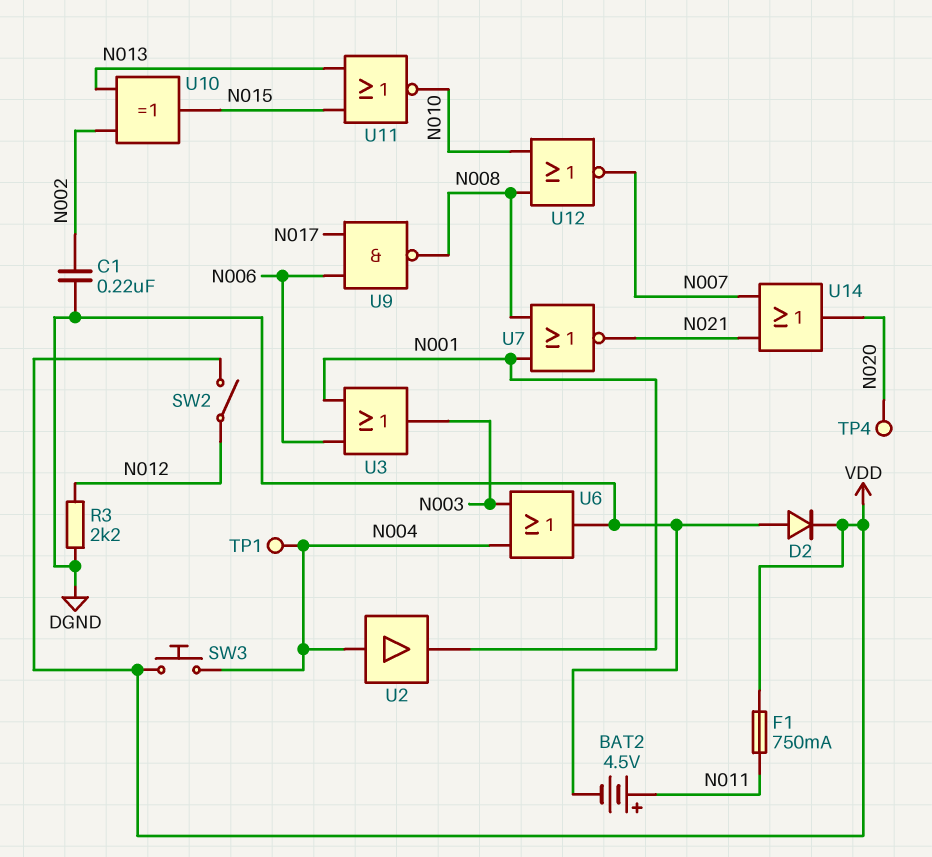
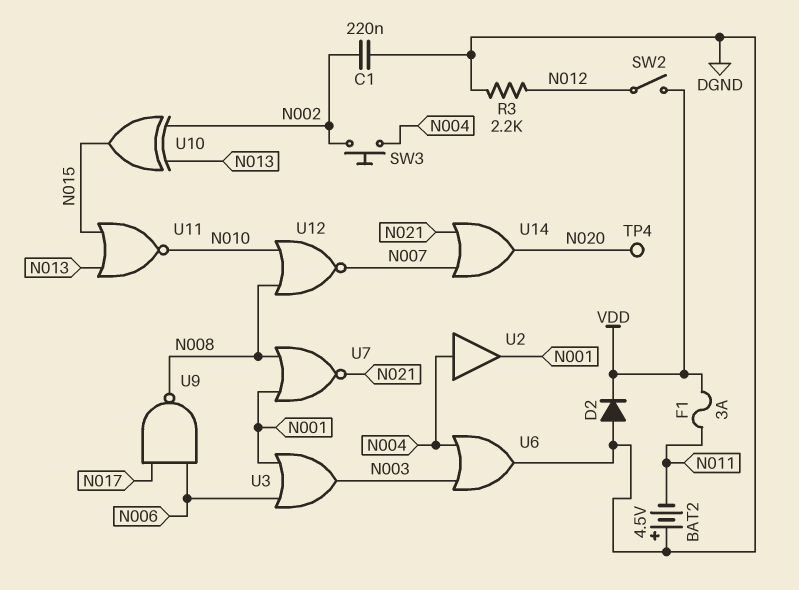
BAT2: 4.5V (plus N011, minus DGND) -> 4.5V (plus DGND, minus N011)
F1: 750mA (N011, VDD) -> 3A (N011, VDD)
SW3: button (N004, VDD) -> button (N002, N004)
TP1: test point (N004) -> none

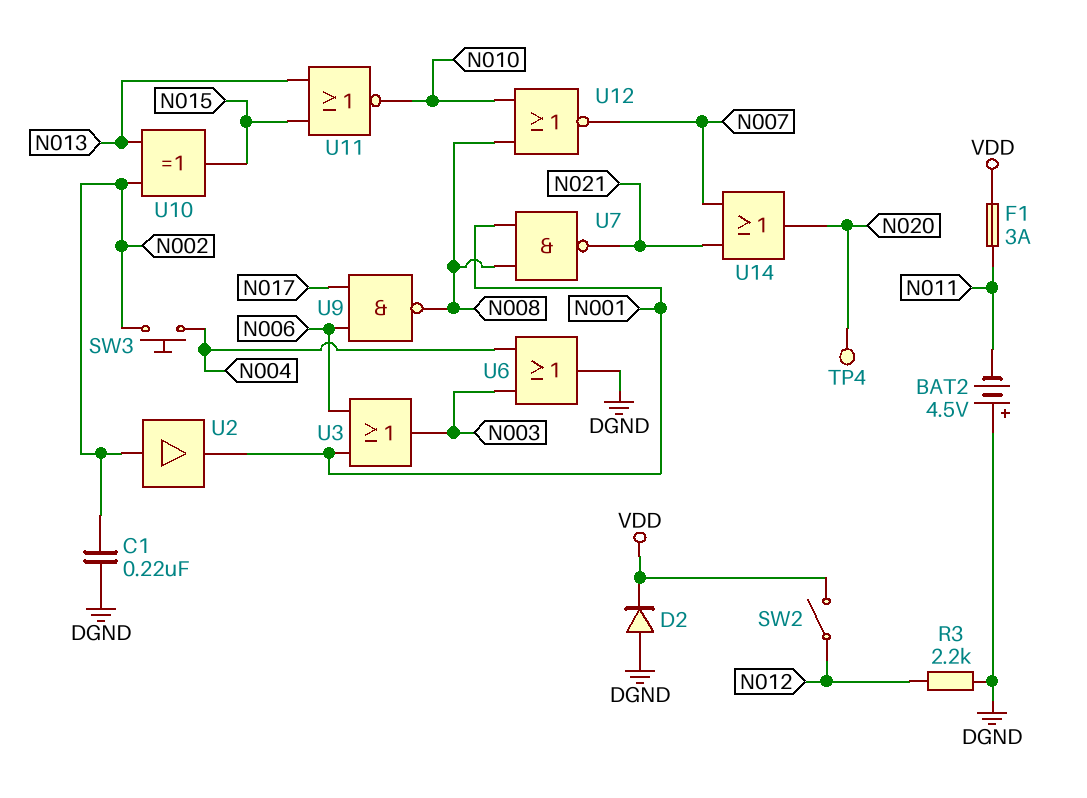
U2: buffer (in N004, out N001) -> buffer (in N002, out N001)
U7: NOR (in N001, in N008, out N021) -> NAND (in N001, in N008, out N021)

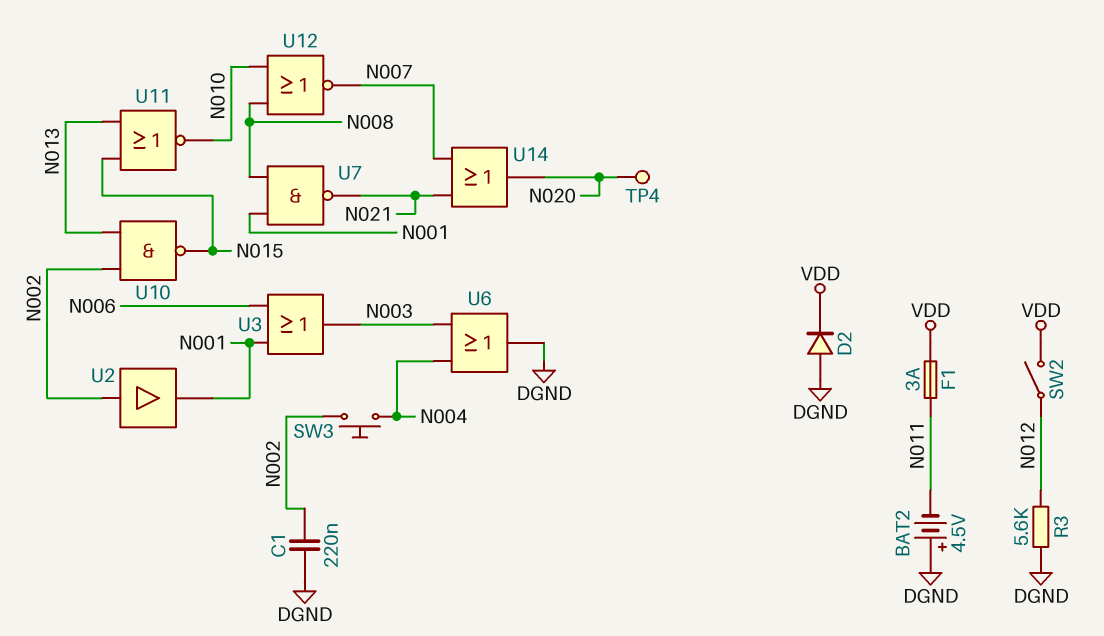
R3: 2.2k (DGND, N012) -> 5.6k (DGND, N012)
U9: NAND (in N006, in N017, out N008) -> none
U10: XOR (in N002, in N013, out N015) -> NAND (in N002, in N013, out N015)

